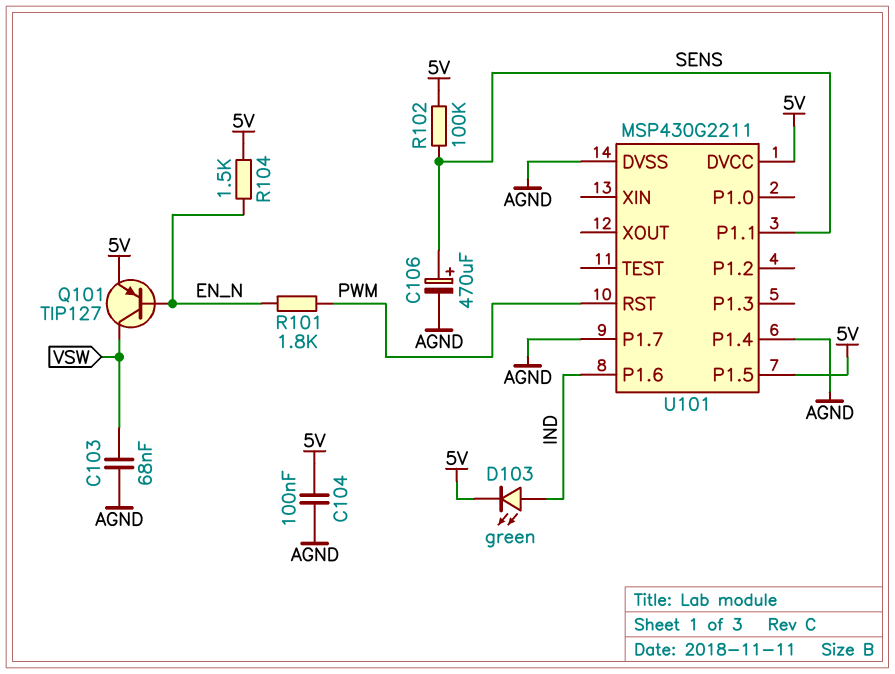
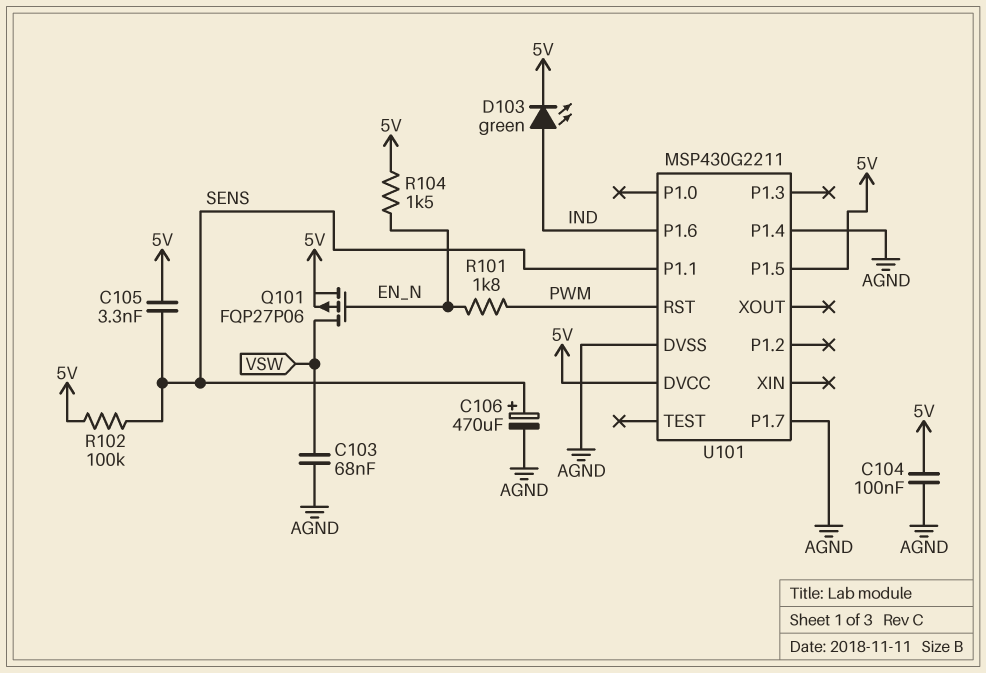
C105: none -> 3.3nF (5V, SENS)
Q101: PNP TIP127 (B EN_N, C VSW, E 5V) -> PMOS FQP27P06 (G EN_N, D VSW, S 5V)

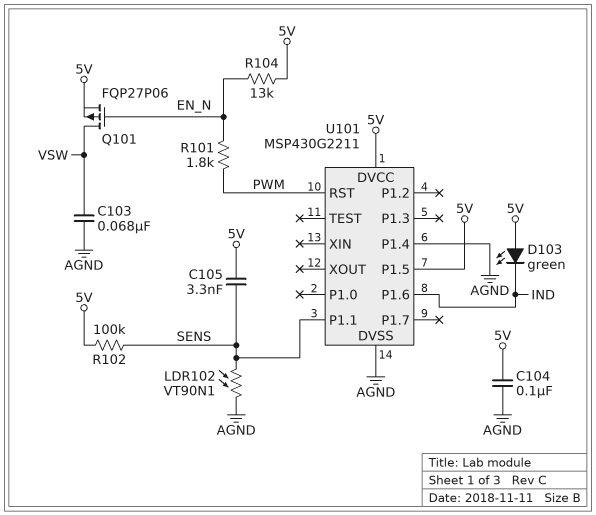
C106: 470uF (plus SENS, minus AGND) -> none
D103: LED green (A IND, K 5V) -> LED green (A 5V, K IND)
LDR102: none -> VT90N1 (AGND, SENS)
R104: 1.5k (5V, EN_N) -> 13k (5V, EN_N)
U101 pin P1.7: AGND -> none

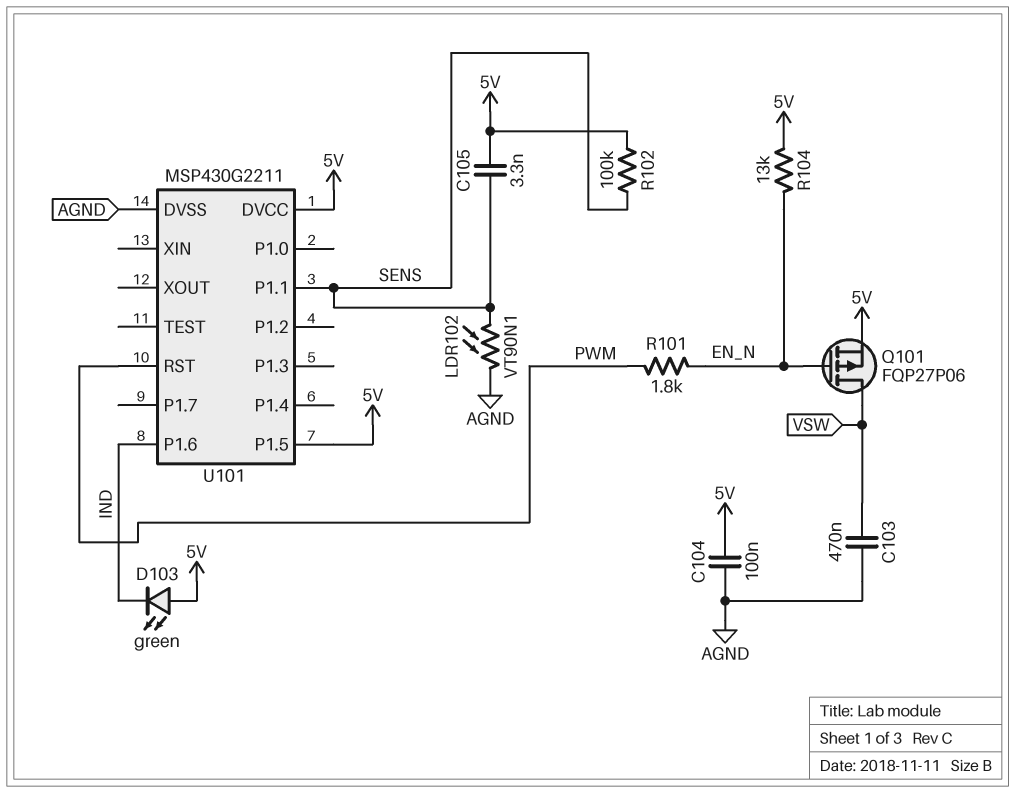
C103: 68nF (AGND, VSW) -> 470nF (AGND, VSW)
U101 pin P1.4: AGND -> none

